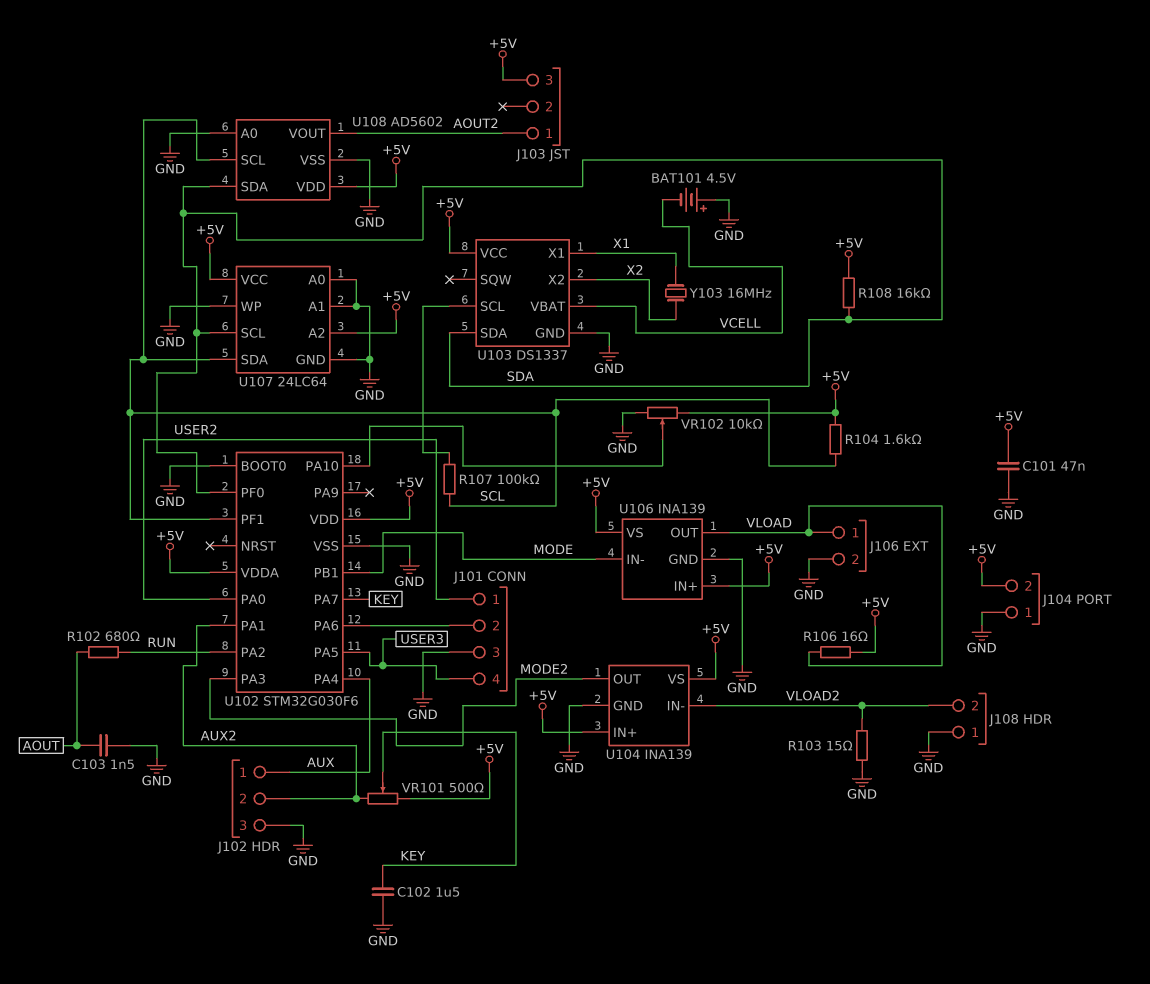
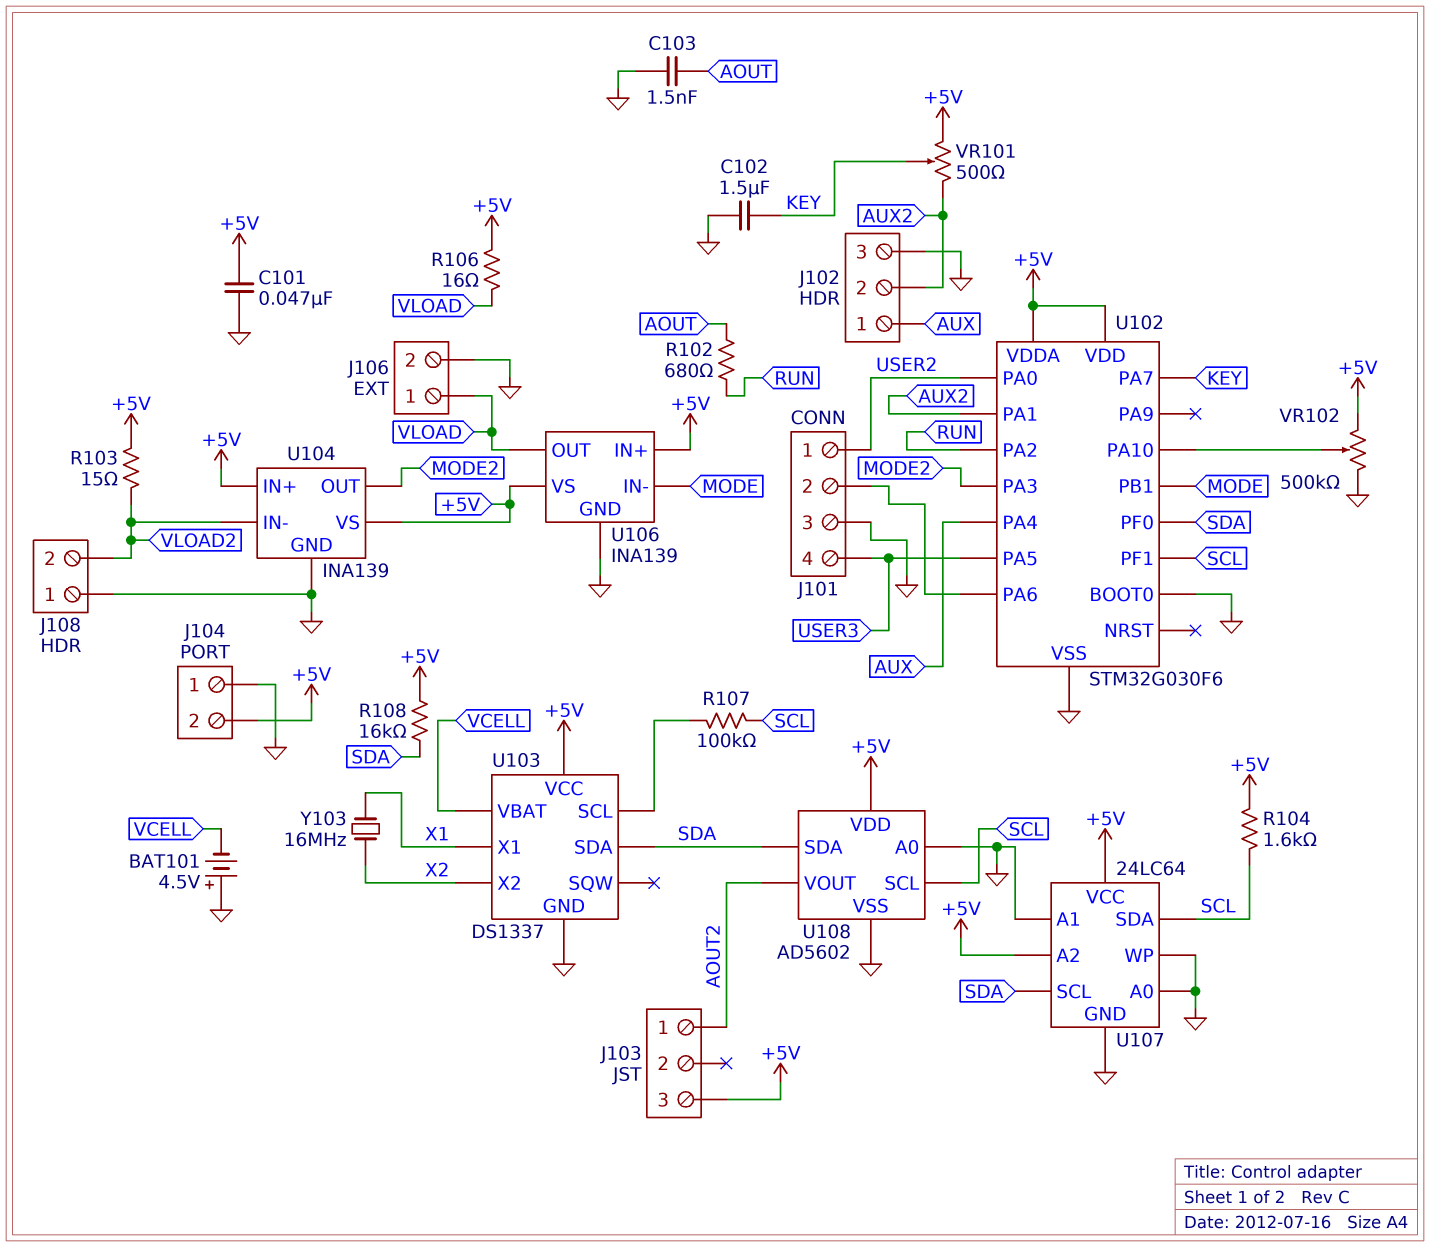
R103: 15 (GND, VLOAD2) -> 15 (+5V, VLOAD2)
VR102: 10k (+5V, GND, wiper U102/PA10) -> 500k (+5V, GND, wiper U102/PA10)

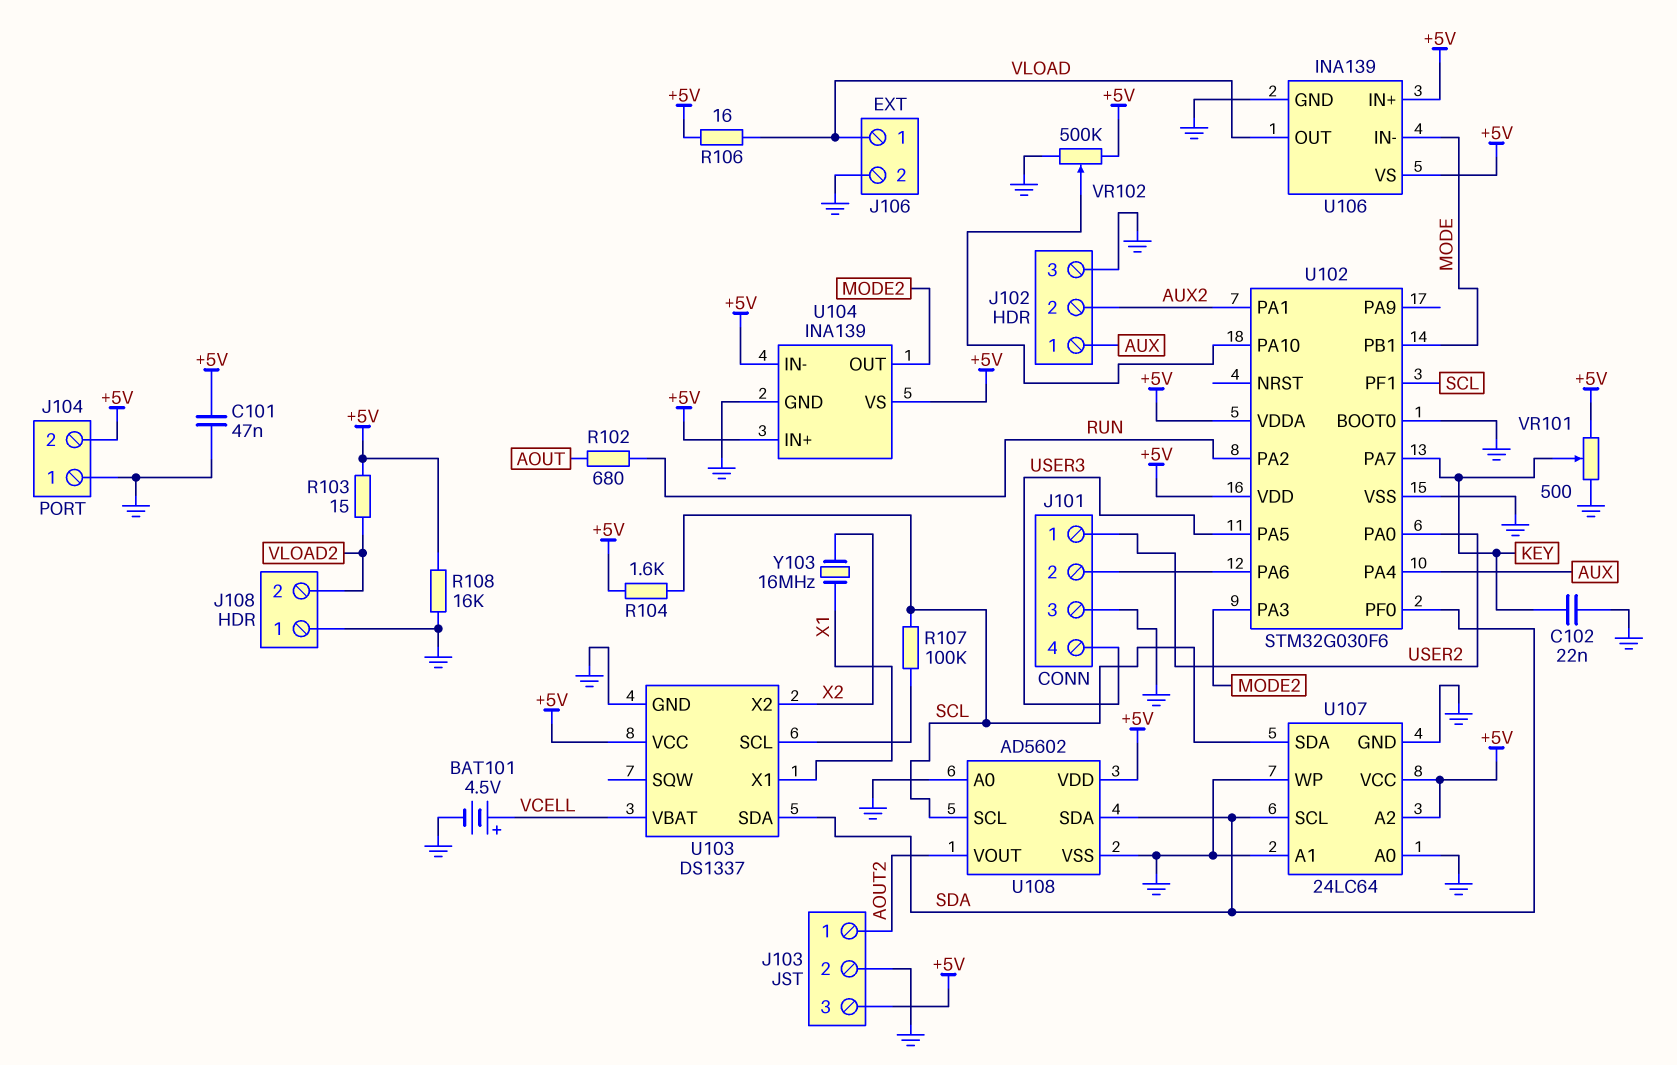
BAT101: 4.5V (plus GND, minus VCELL) -> 4.5V (plus VCELL, minus GND)
C102: 1.5uF (GND, KEY) -> 22nF (GND, KEY)
C103: 1.5nF (AOUT, GND) -> none
J103 pin 2: none -> GND
R108: 16k (+5V, SDA) -> 16k (+5V, GND)
U104 pin IN-: VLOAD2 -> +5V
VR101: 500 (+5V, AUX2, wiper KEY) -> 500 (+5V, GND, wiper KEY)

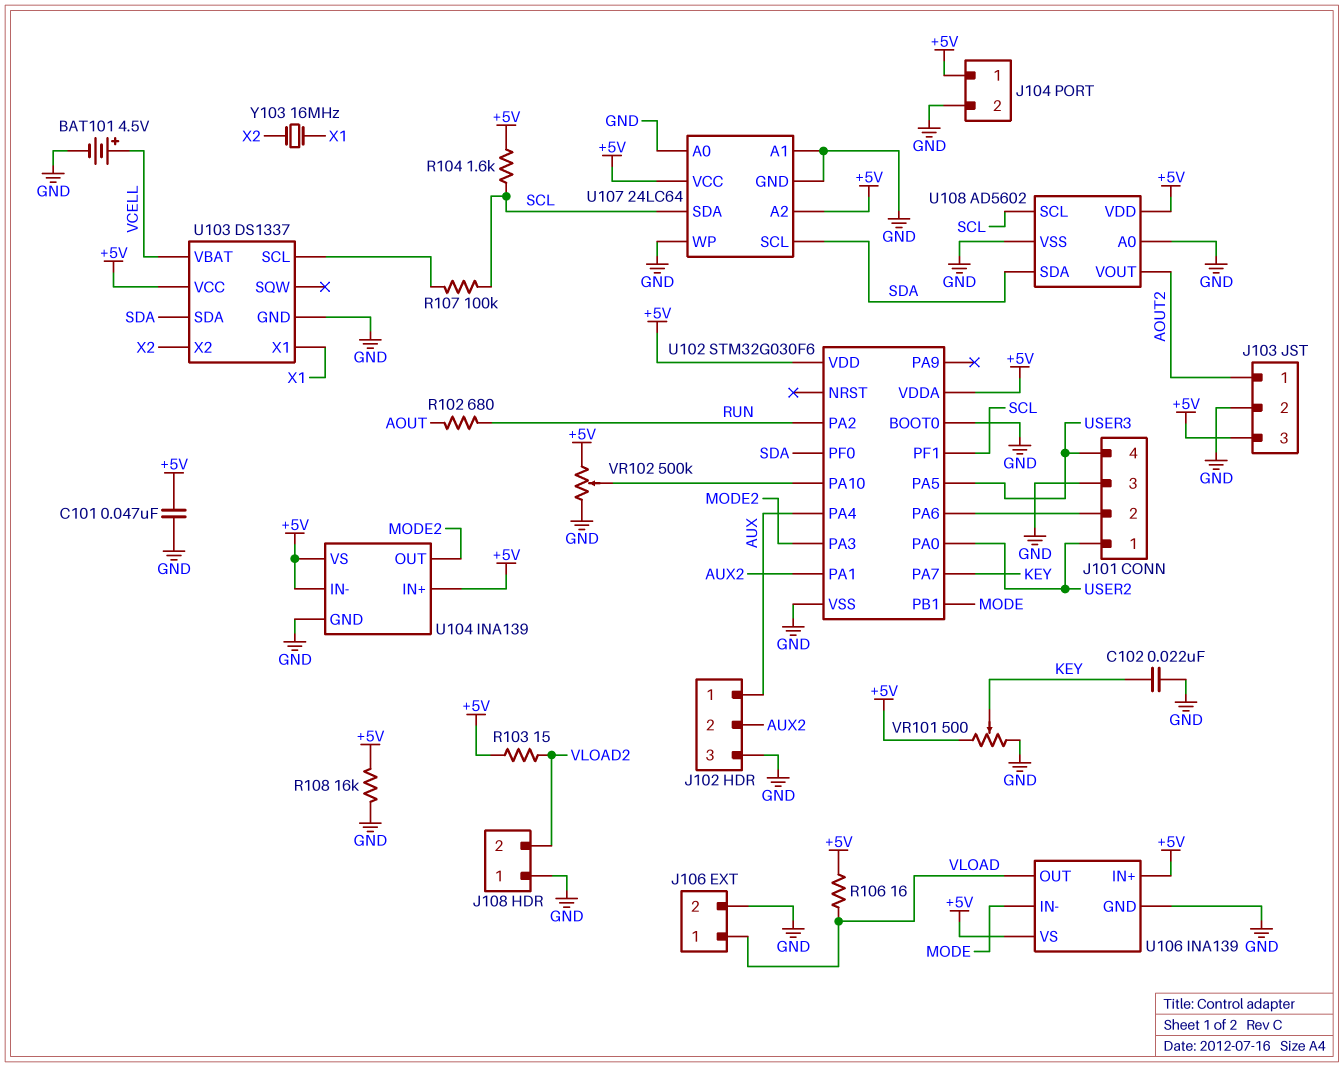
J104 pin 1: GND -> +5V
J104 pin 2: +5V -> GND

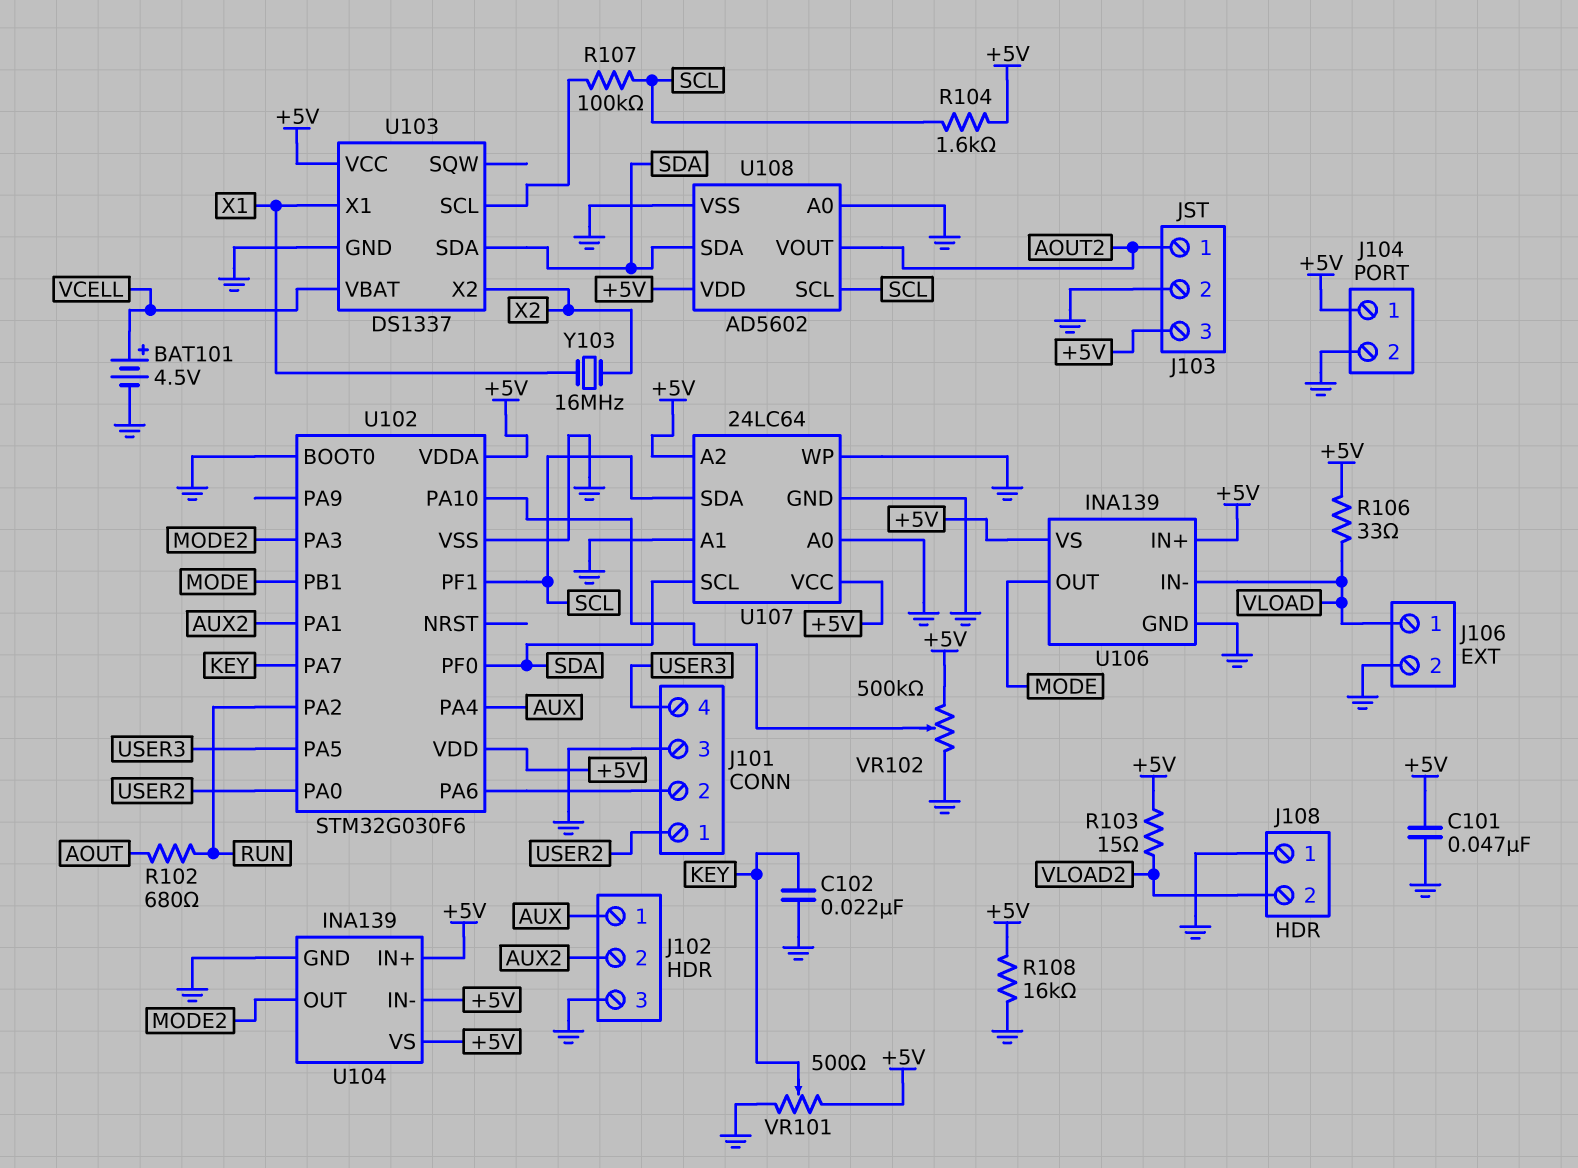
R106: 16 (+5V, VLOAD) -> 33 (+5V, VLOAD)
U106 pin IN-: MODE -> VLOAD
U106 pin OUT: VLOAD -> MODE

